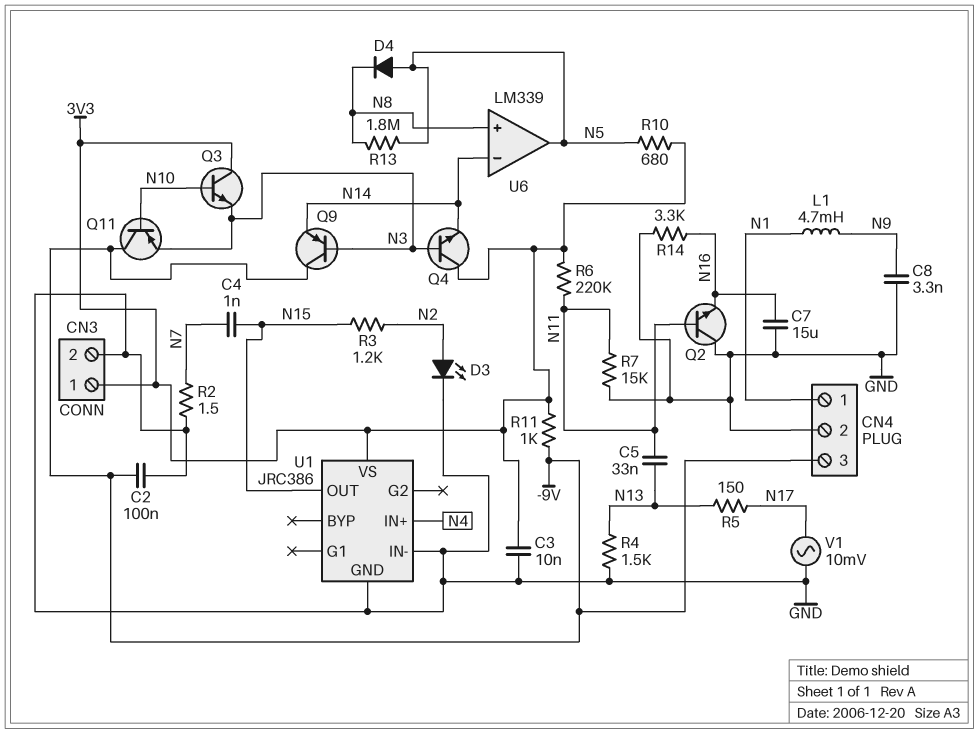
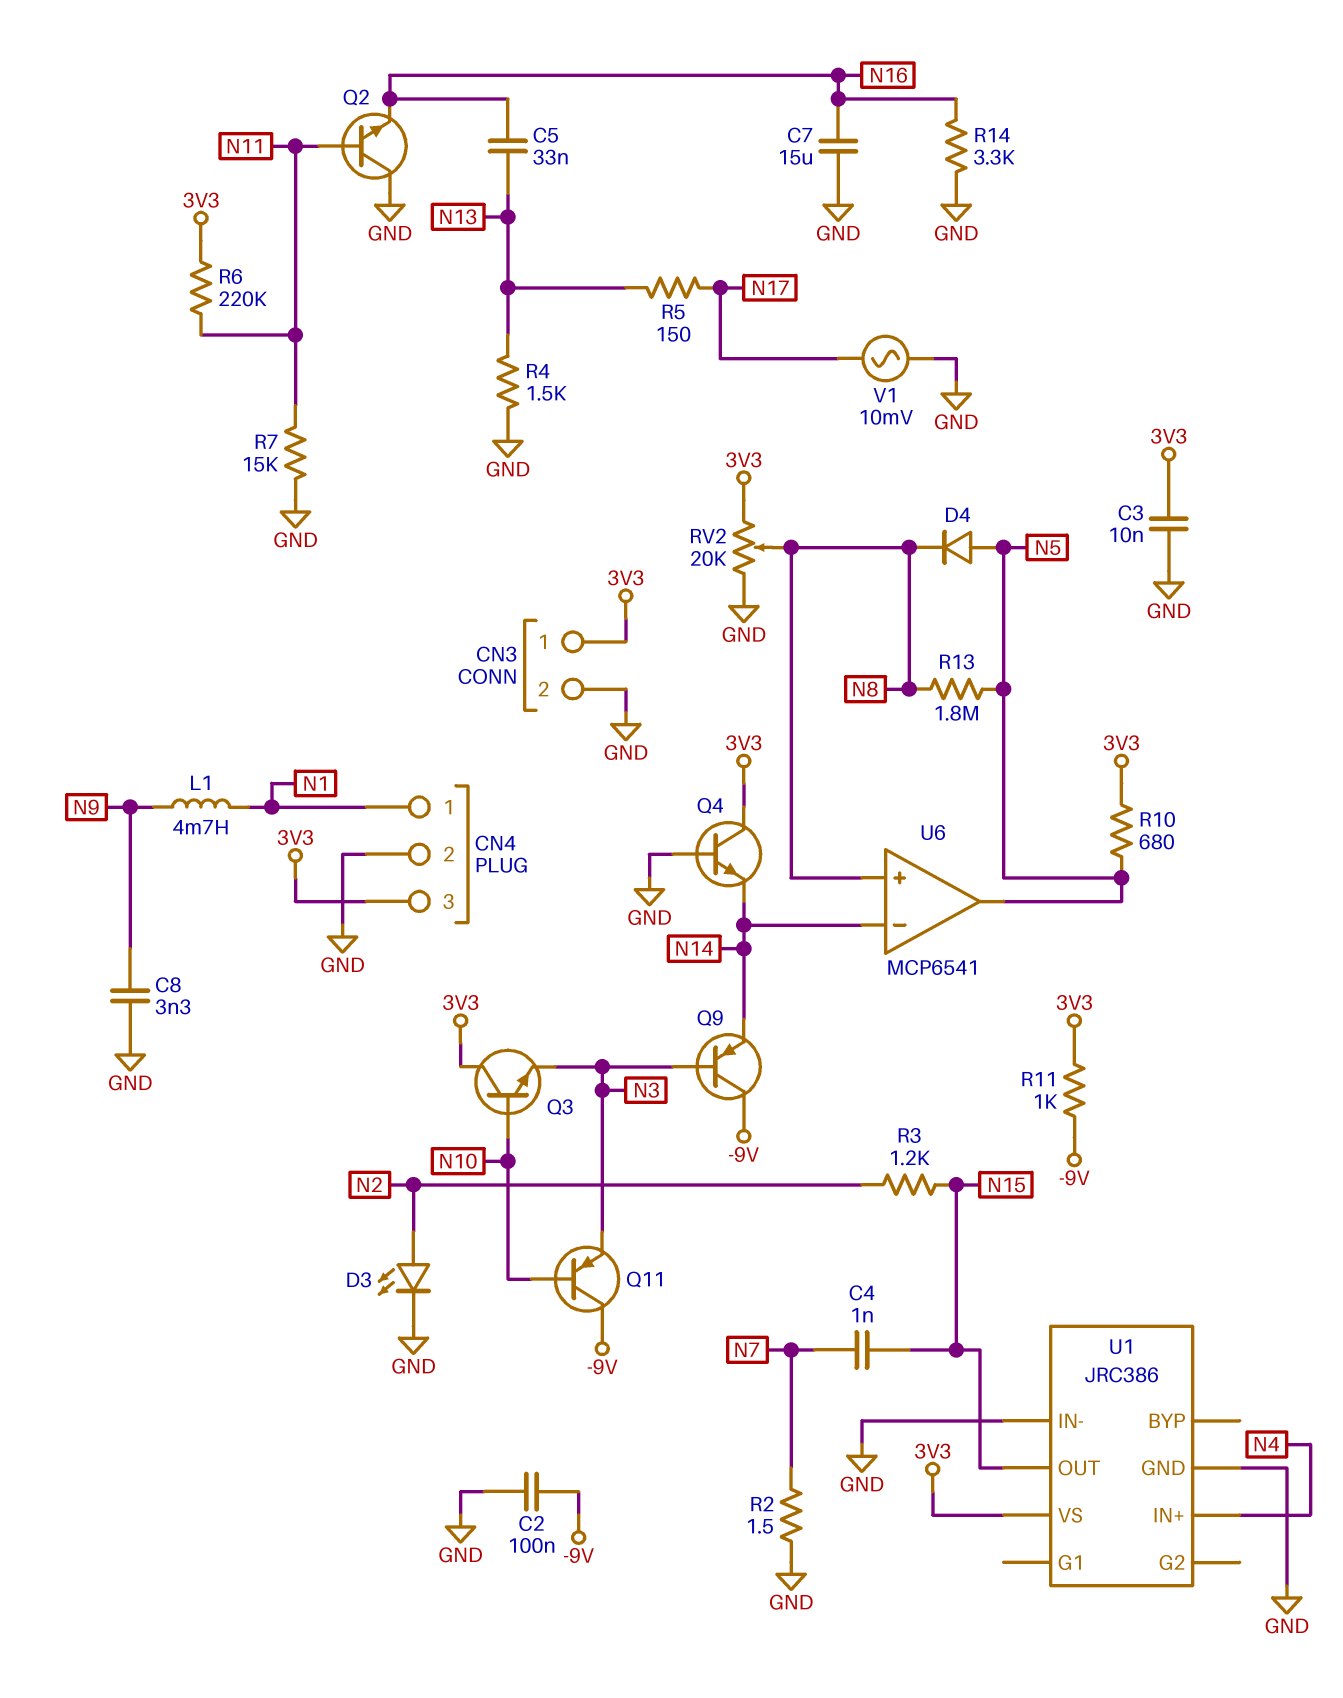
C5: 33nF (N11, N13) -> 33nF (N13, N16)
CN4 pin 3: -9V -> 3V3
Q4: NPN (B N3, C 3V3, E N14) -> NPN (B GND, C 3V3, E N14)
RV2: none -> 20k (3V3, GND, wiper N8)
U6: LM339 -> MCP6541

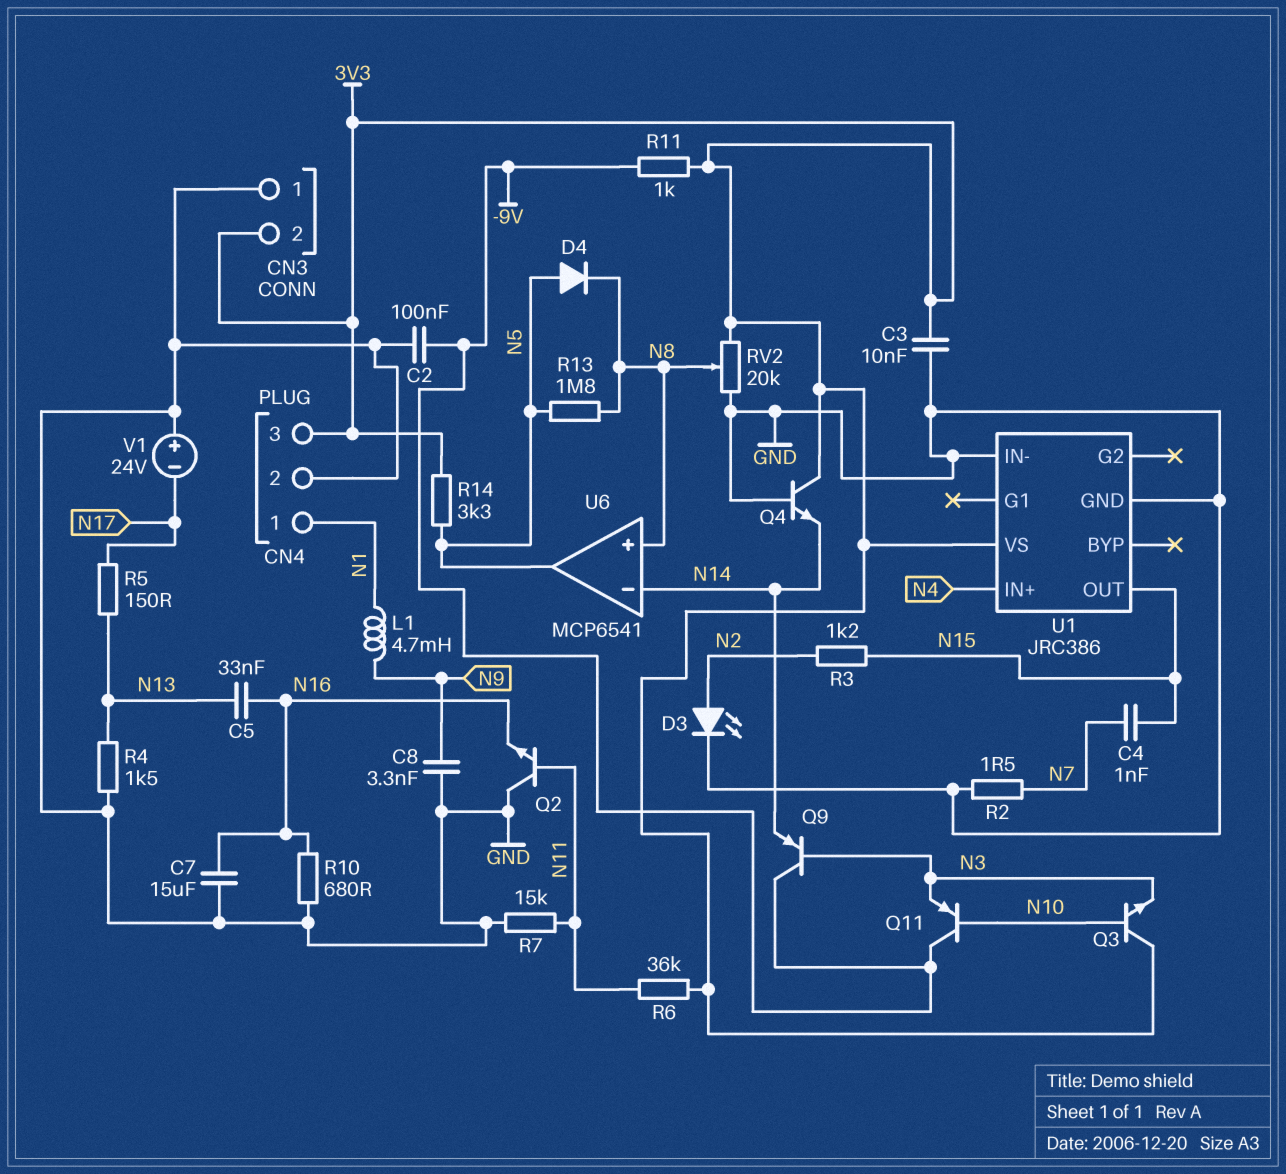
CN3 pin 1: 3V3 -> GND
CN3 pin 2: GND -> 3V3
R6: 220k (3V3, N11) -> 36k (3V3, N11)
R10: 680 (3V3, N5) -> 680 (GND, N16)
R14: 3.3k (GND, N16) -> 3.3k (3V3, N5)
V1: AC 10mV (GND, N17) -> 24V (plus GND, minus N17)

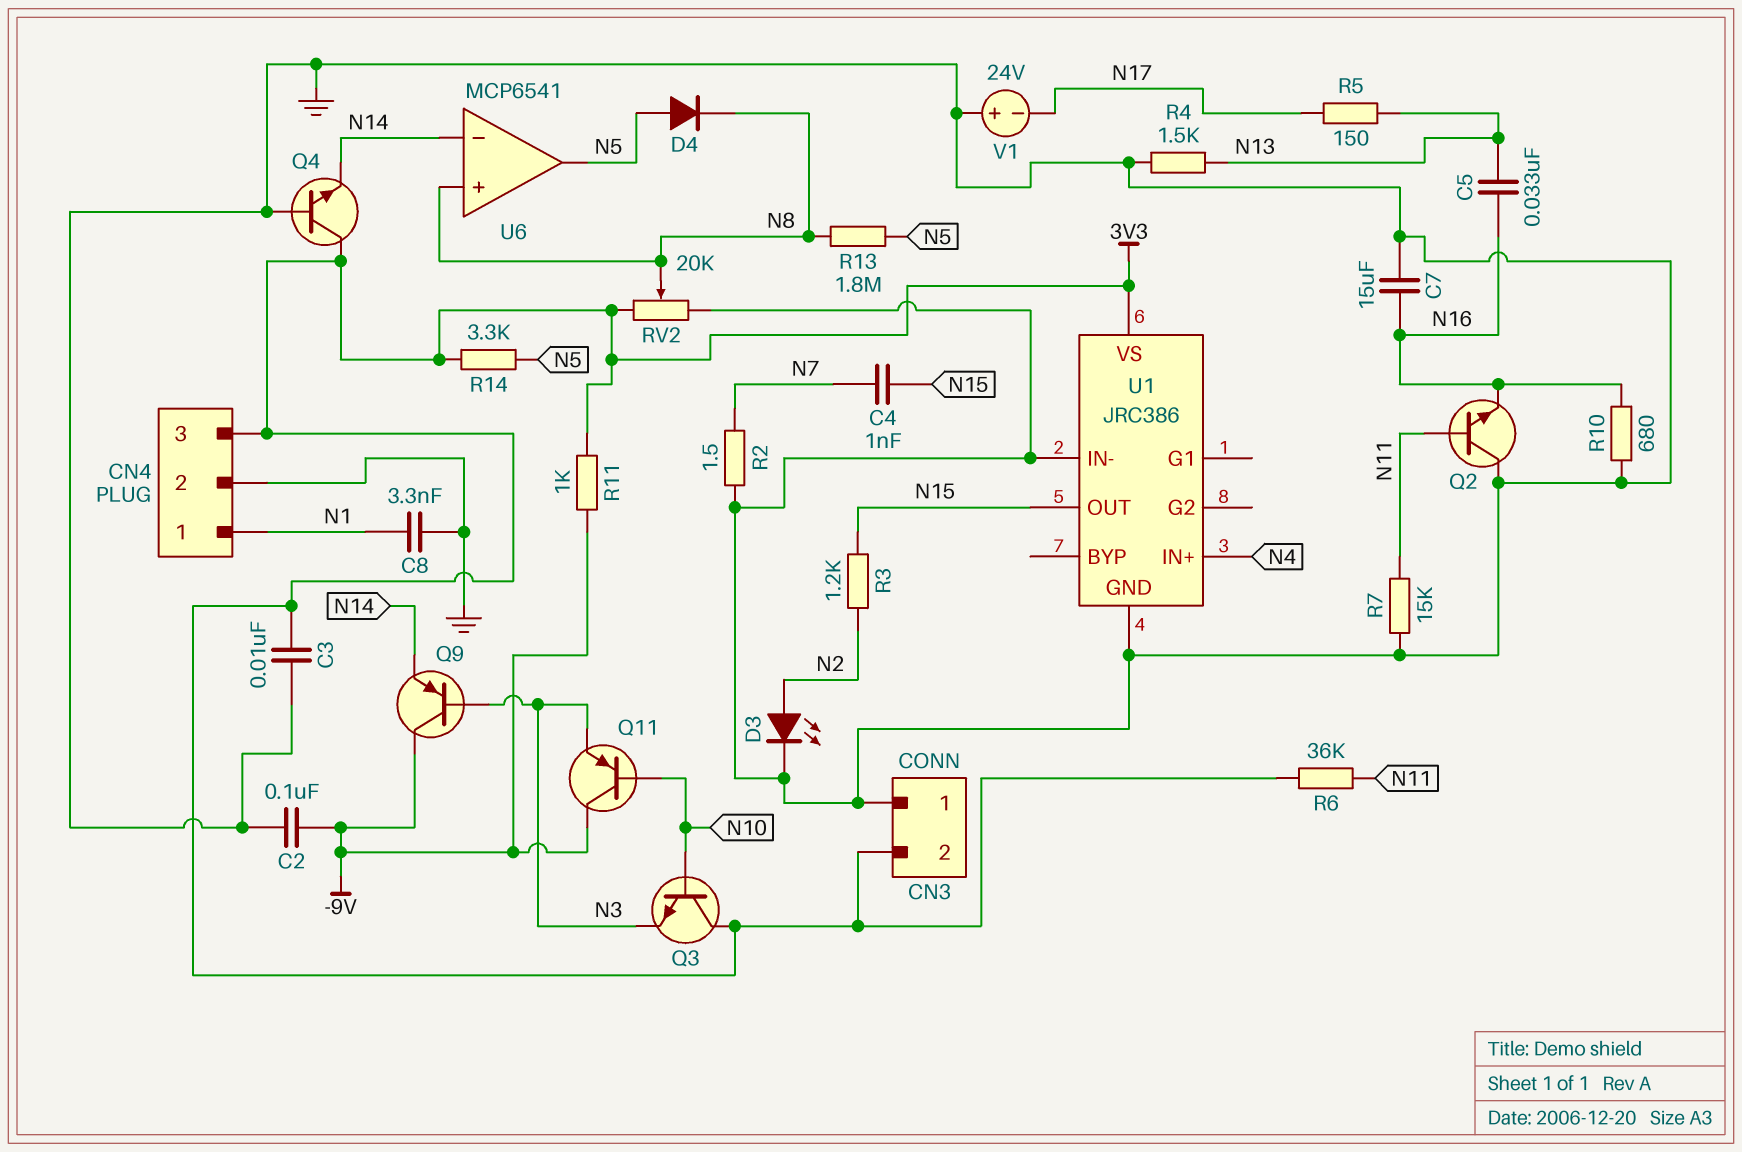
C8: 3.3nF (GND, N9) -> 3.3nF (GND, N1)
L1: 4.7mH (N1, N9) -> none

